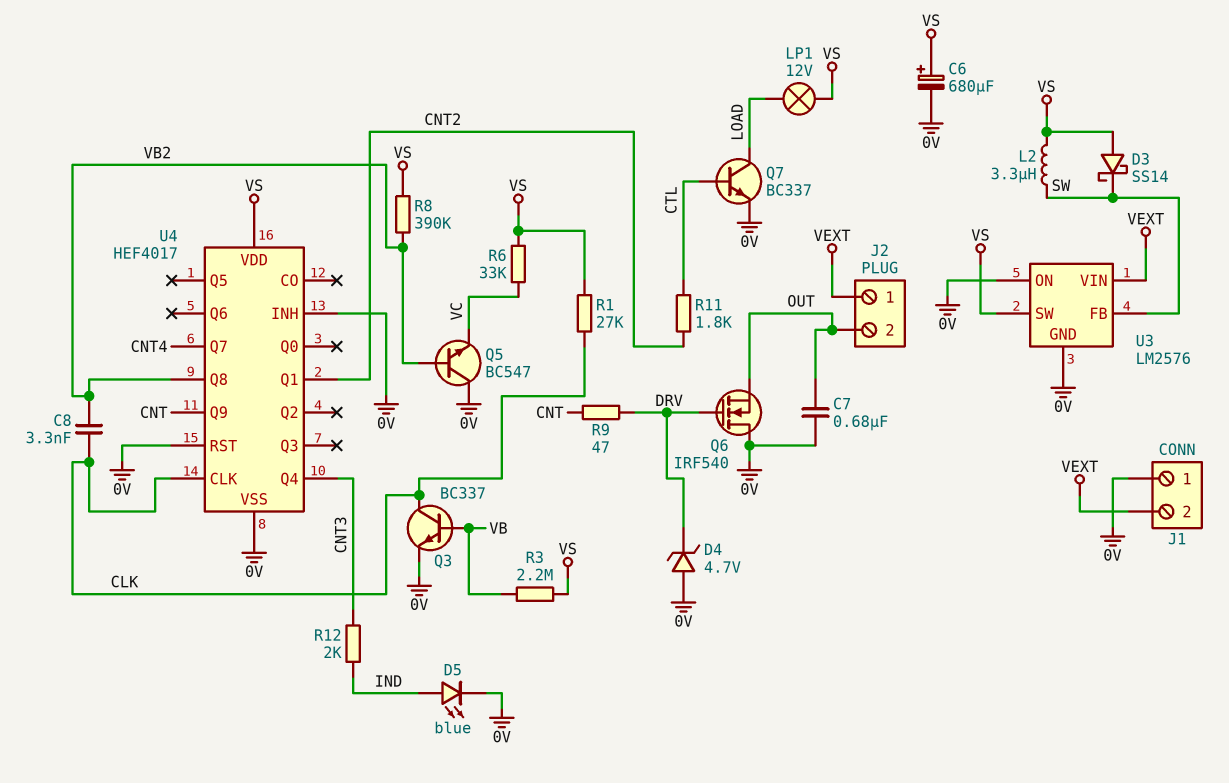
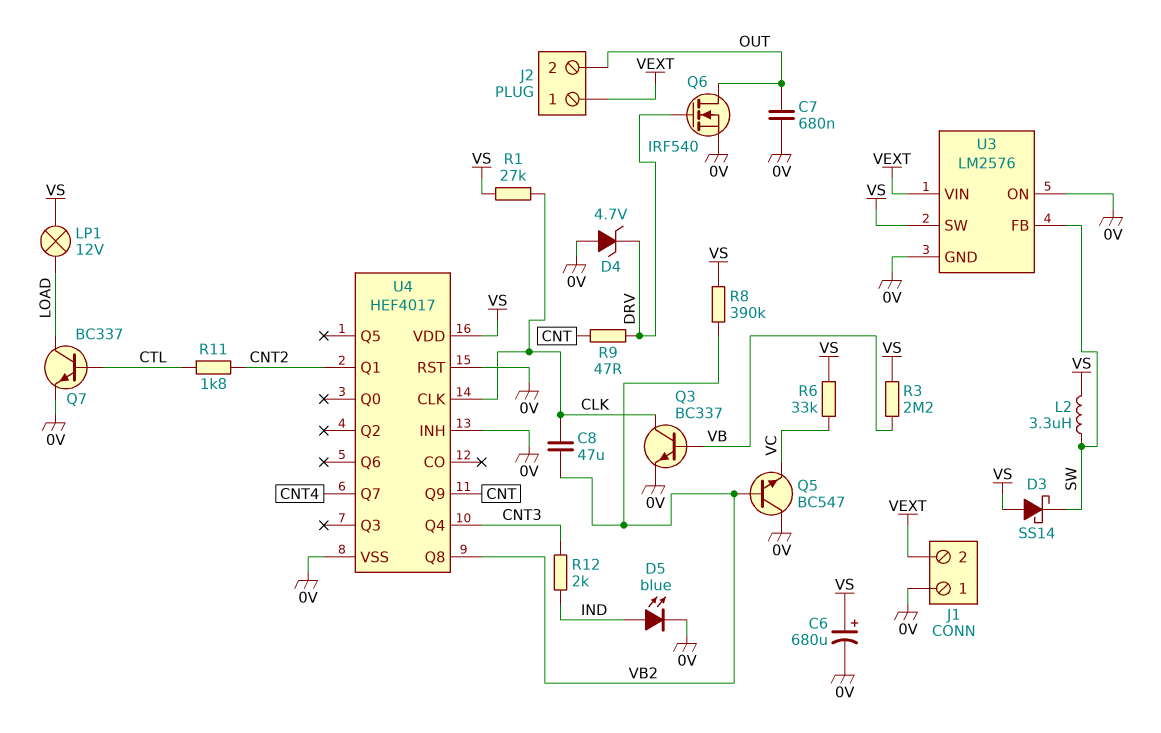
C8: 3.3nF (CLK, VB2) -> 47uF (CLK, VB2)
Q6: NMOS IRF540 (G DRV, D 0V, S OUT) -> NMOS IRF540 (G DRV, D OUT, S 0V)

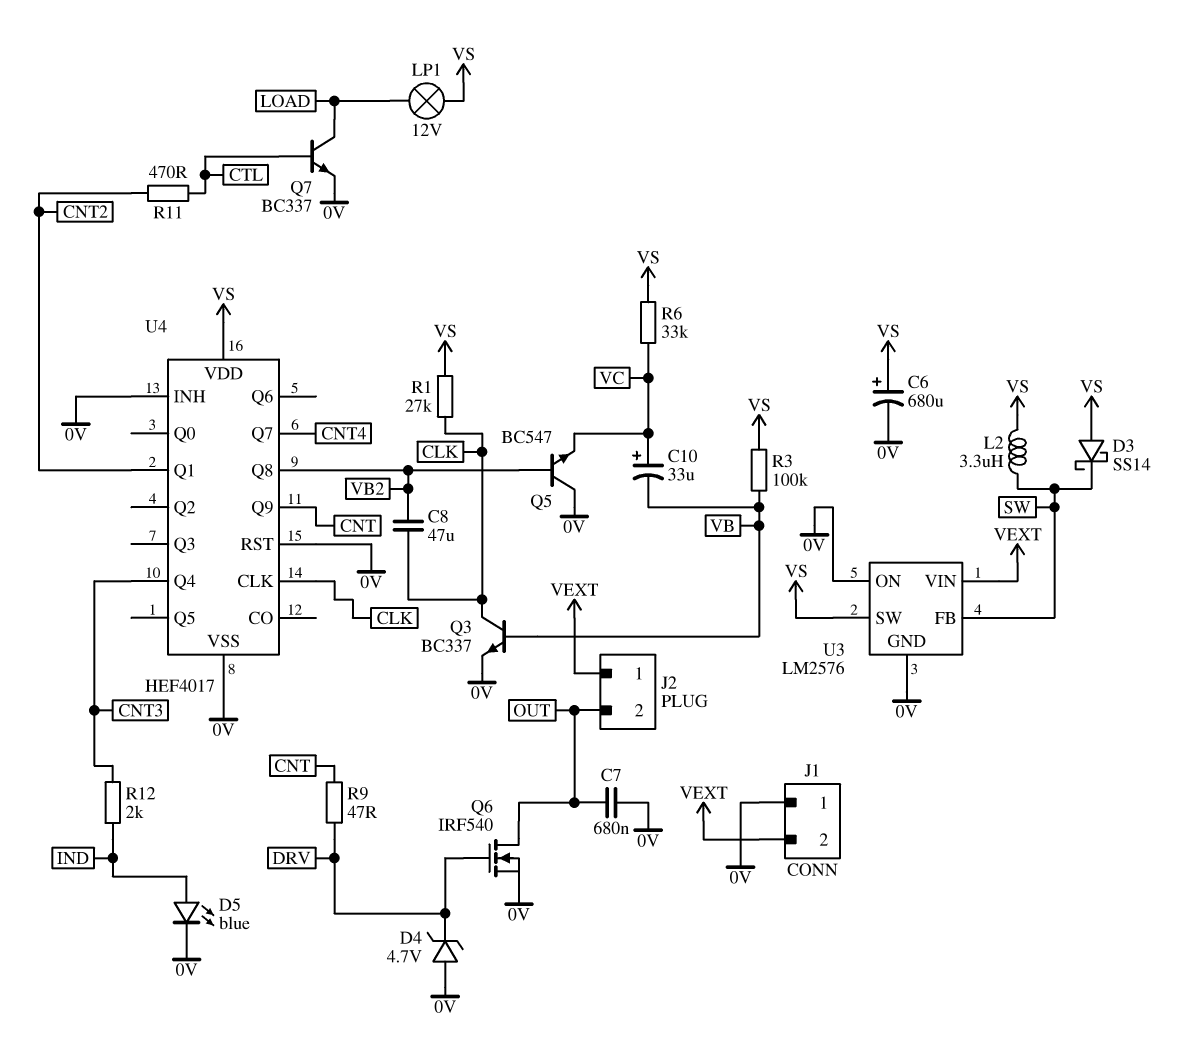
C10: none -> 33uF (plus VC, minus VB)
R3: 2.2M (VB, VS) -> 100k (VB, VS)
R8: 390k (VB2, VS) -> none
R11: 1.8k (CNT2, CTL) -> 470 (CNT2, CTL)

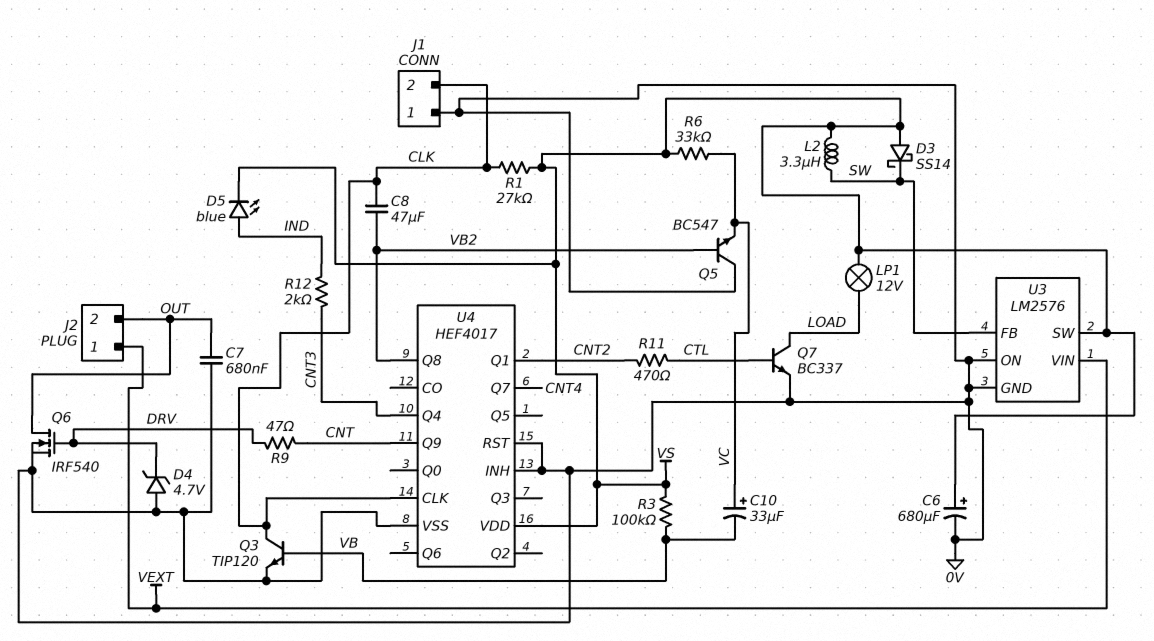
D5: LED blue (A IND, K 0V) -> LED blue (A IND, K VS)
J1 pin 2: VEXT -> CLK
Q3: NPN BC337 (B VB, C CLK, E 0V) -> NPN TIP120 (B VB, C CLK, E 0V)

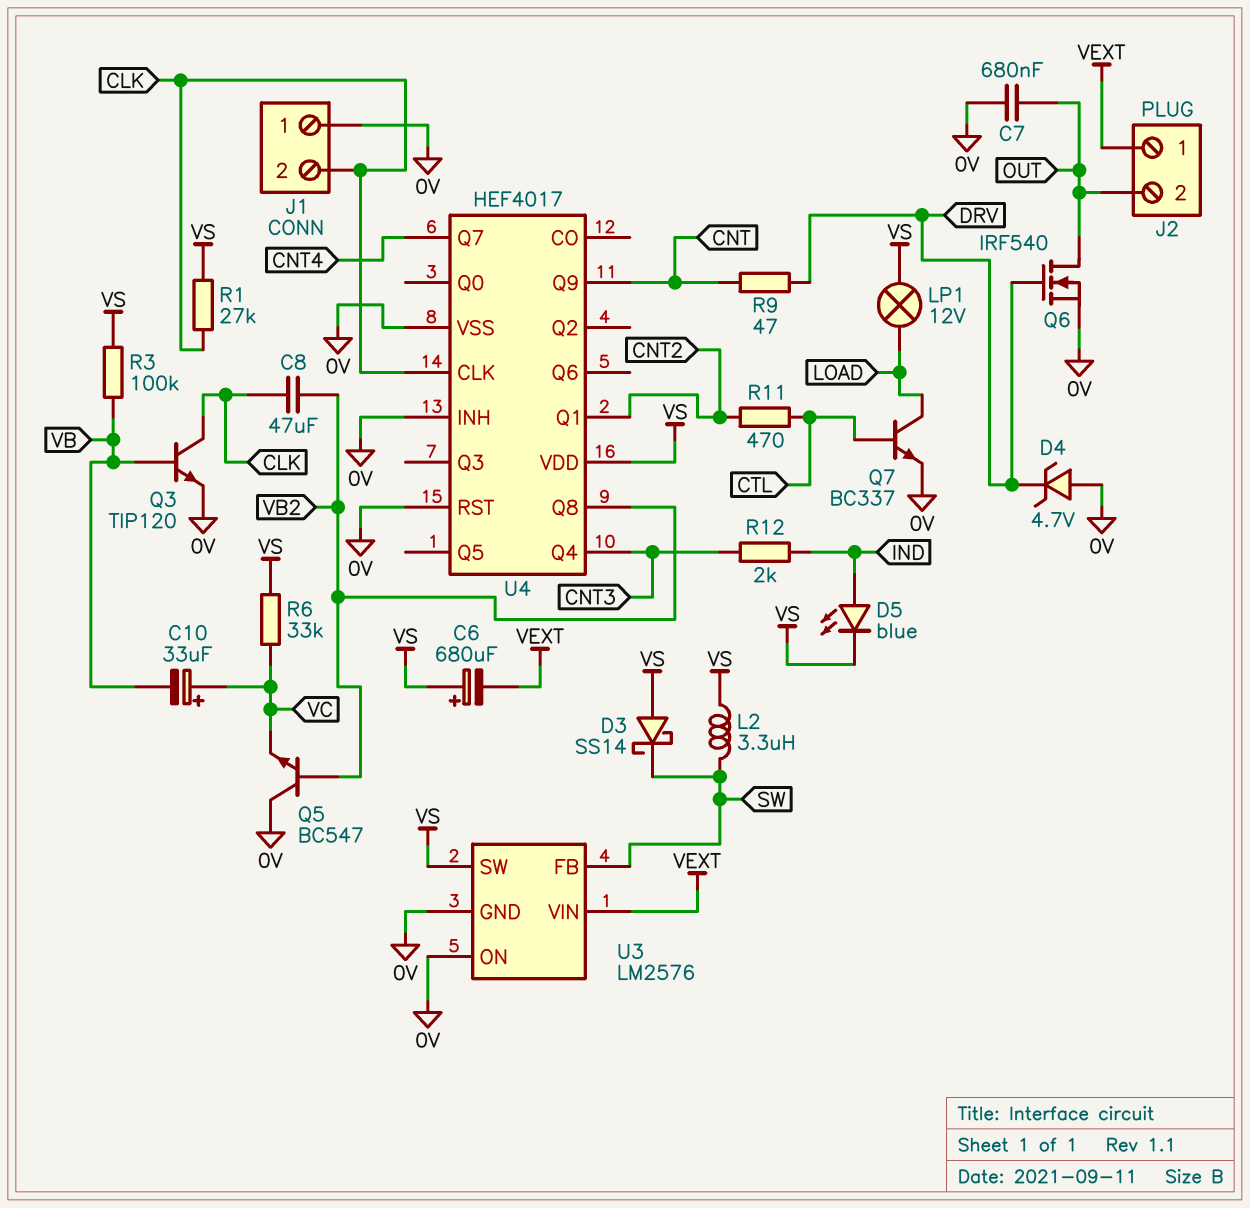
C6: 680uF (plus VS, minus 0V) -> 680uF (plus VS, minus VEXT)

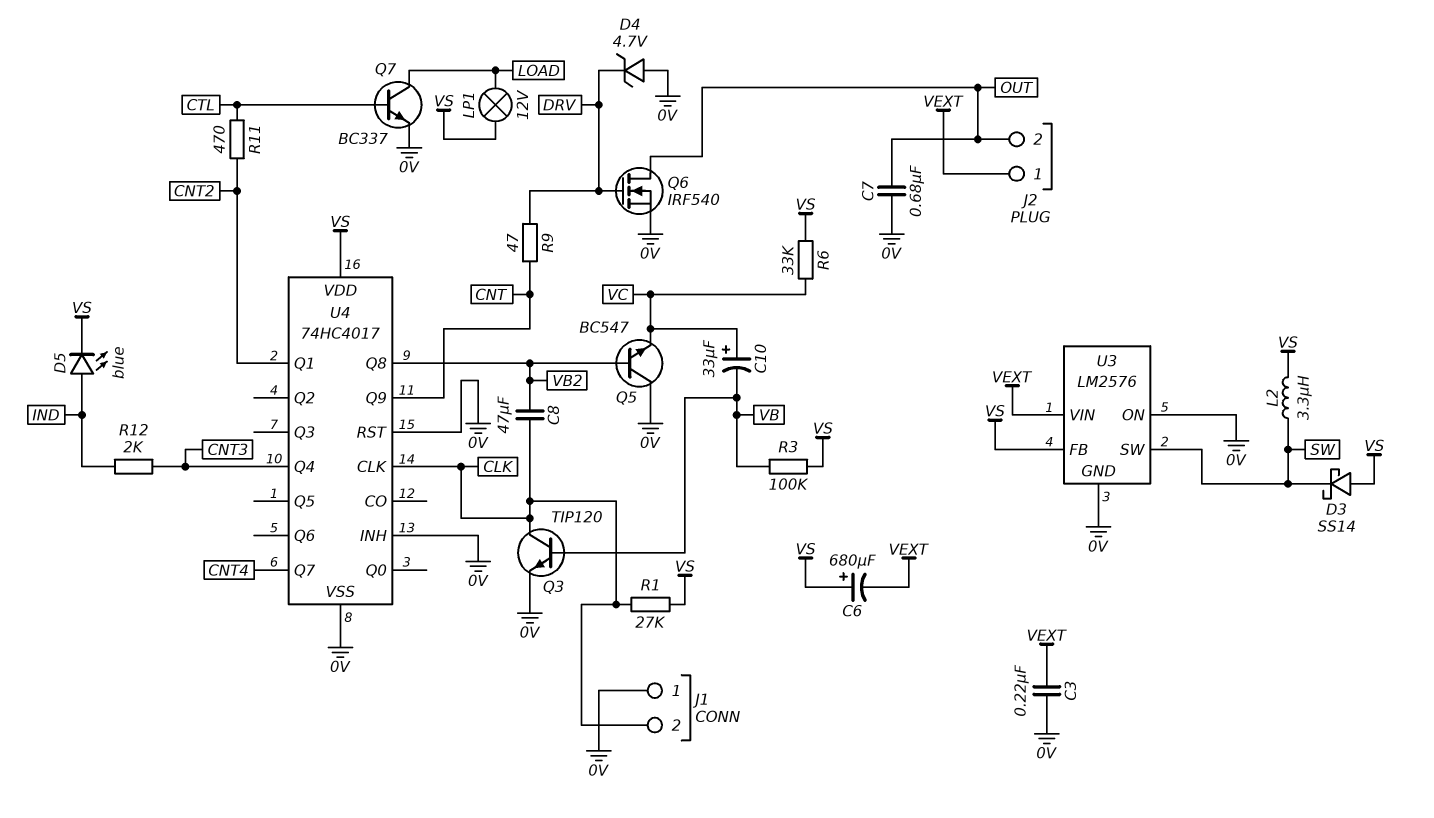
C3: none -> 220nF (0V, VEXT)
U3 pin FB: SW -> VS
U3 pin SW: VS -> SW
U4: HEF4017 -> 74HC4017

